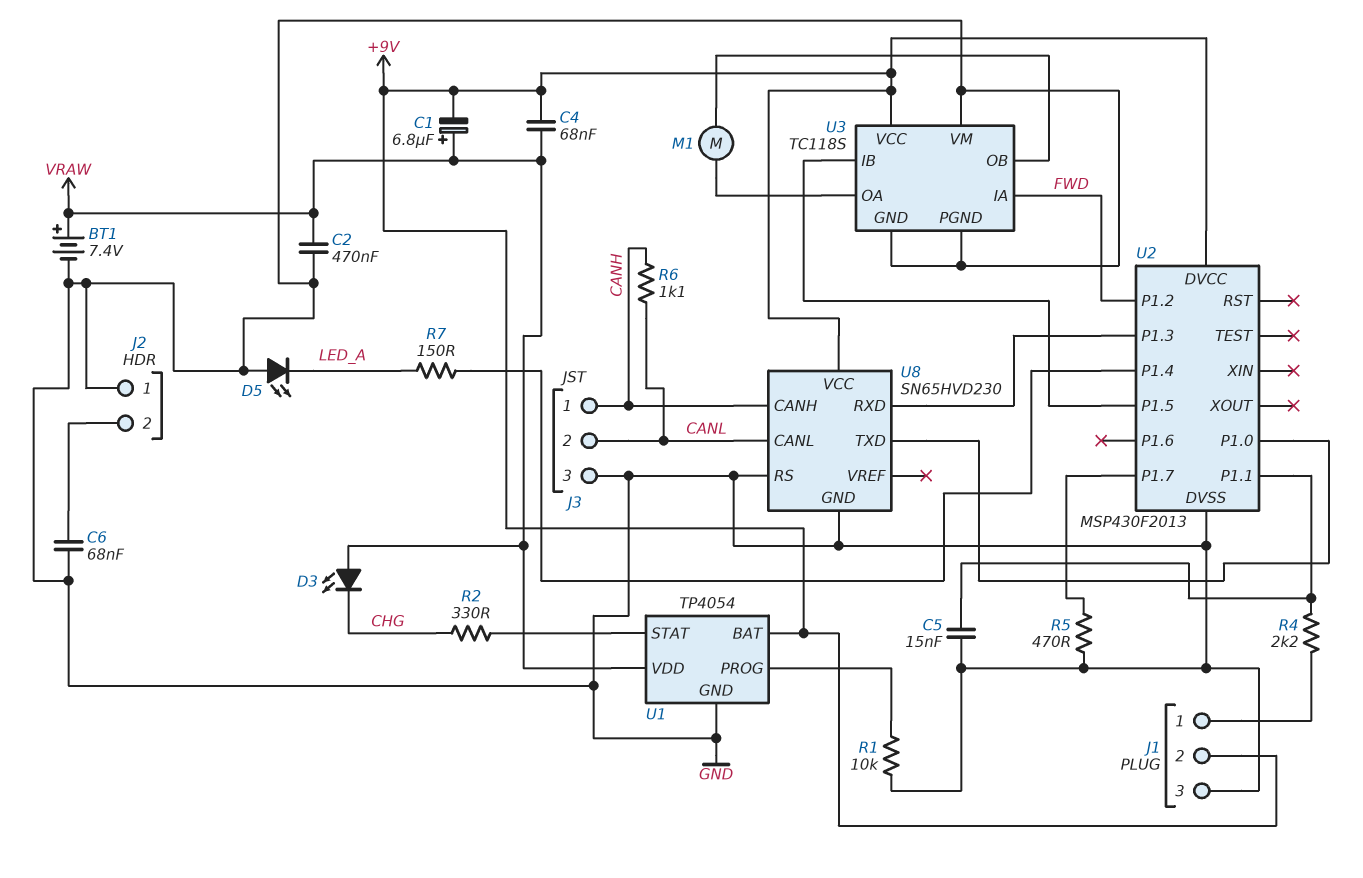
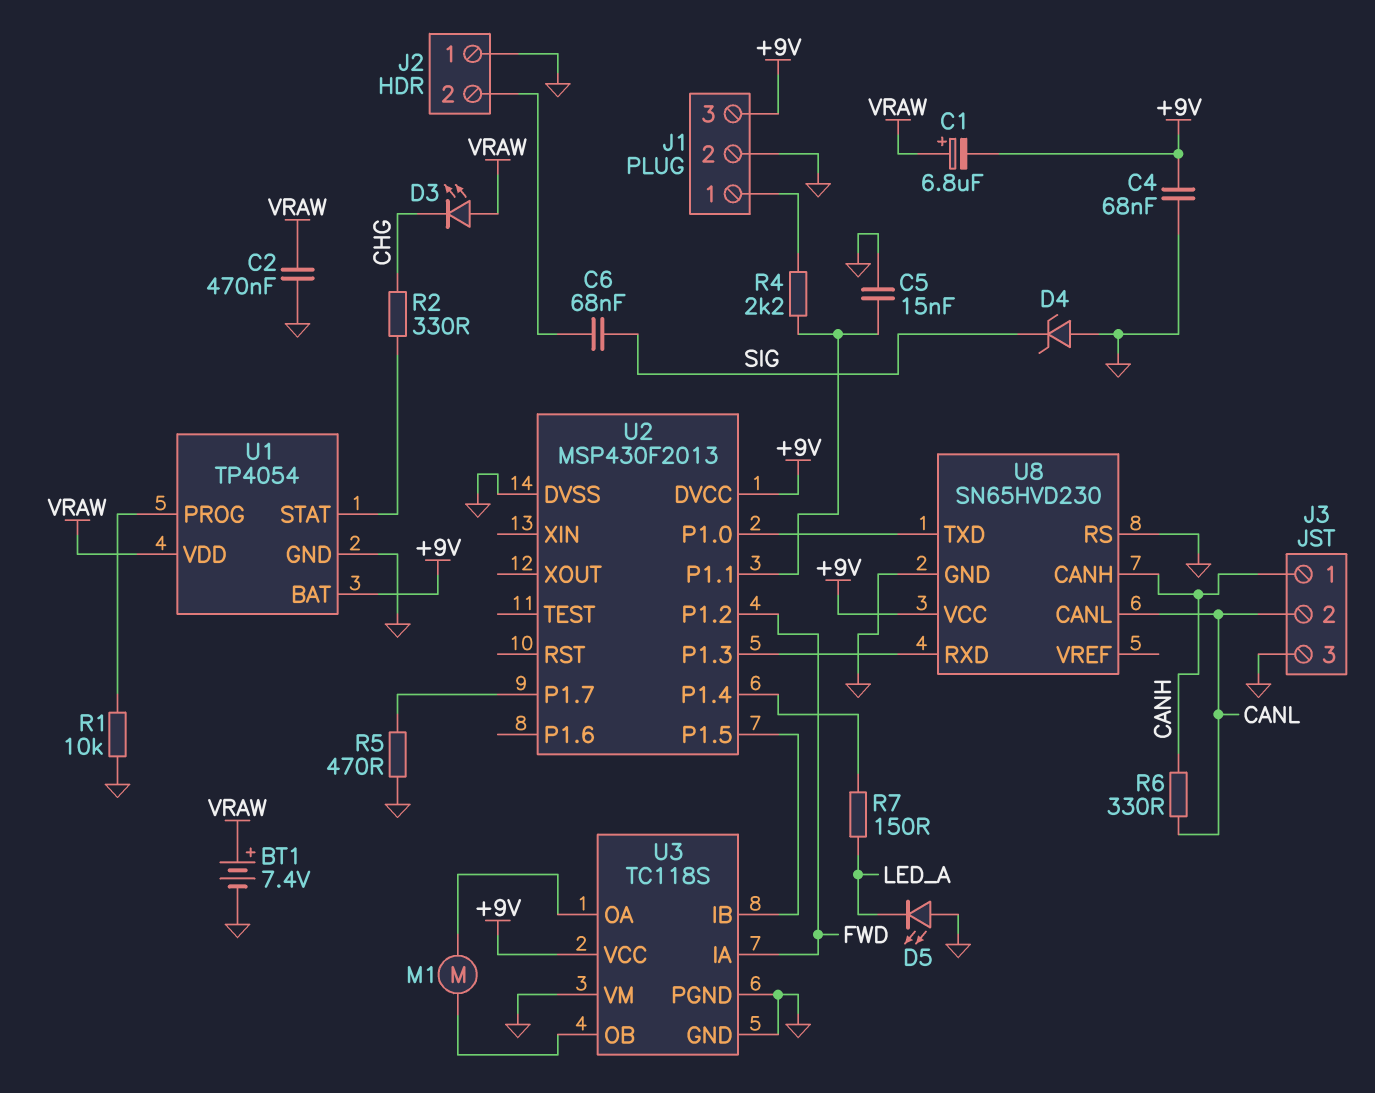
C4: 68nF (+9V, VRAW) -> 68nF (+9V, GND)
C6: 68nF (GND, J2/2) -> 68nF (J2/2, SIG)
D4: none -> zener (A GND, K SIG)
J1 pin 2: +9V -> GND
J1 pin 3: GND -> +9V
R6: 1.1k (CANH, CANL) -> 330 (CANH, CANL)

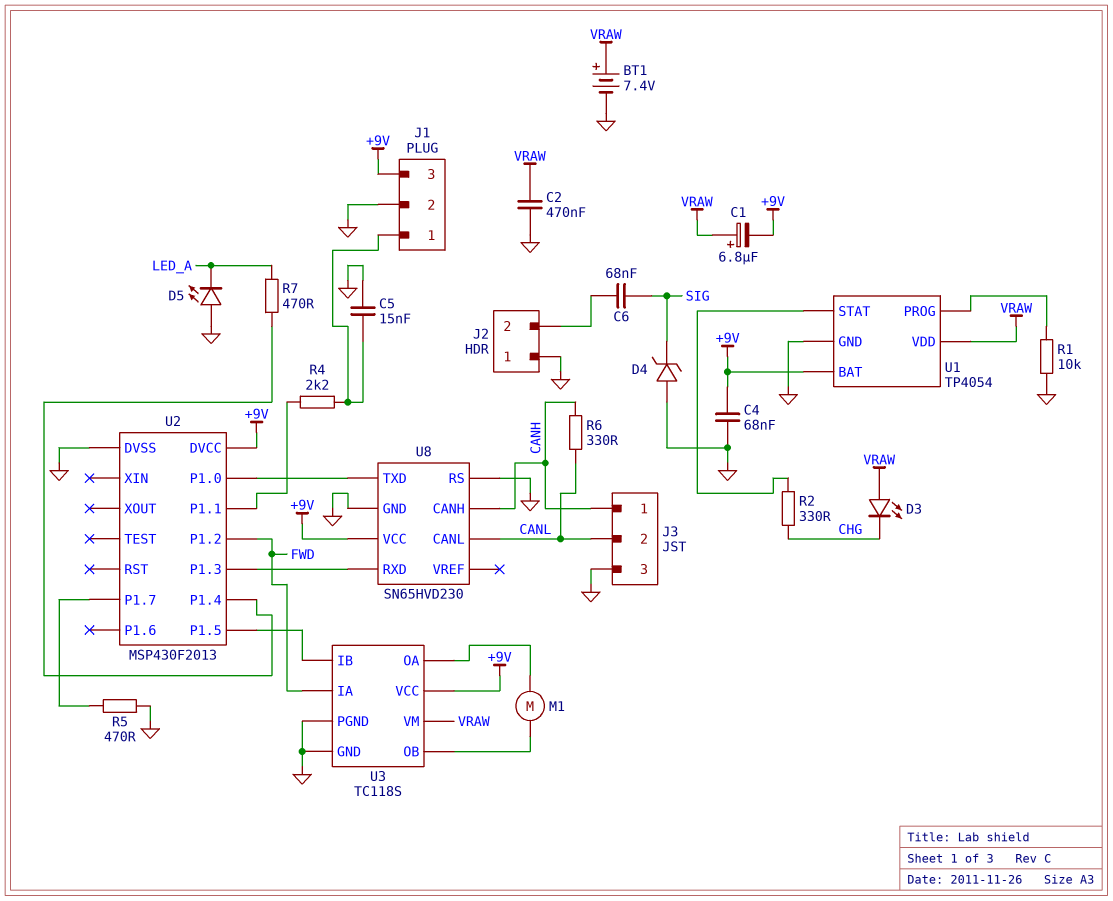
C5: 15nF (GND, U2/P1.1) -> 15nF (GND, J1/1)
R7: 150 (LED_A, U2/P1.4) -> 470 (LED_A, U2/P1.4)
U3 pin VM: GND -> VRAW

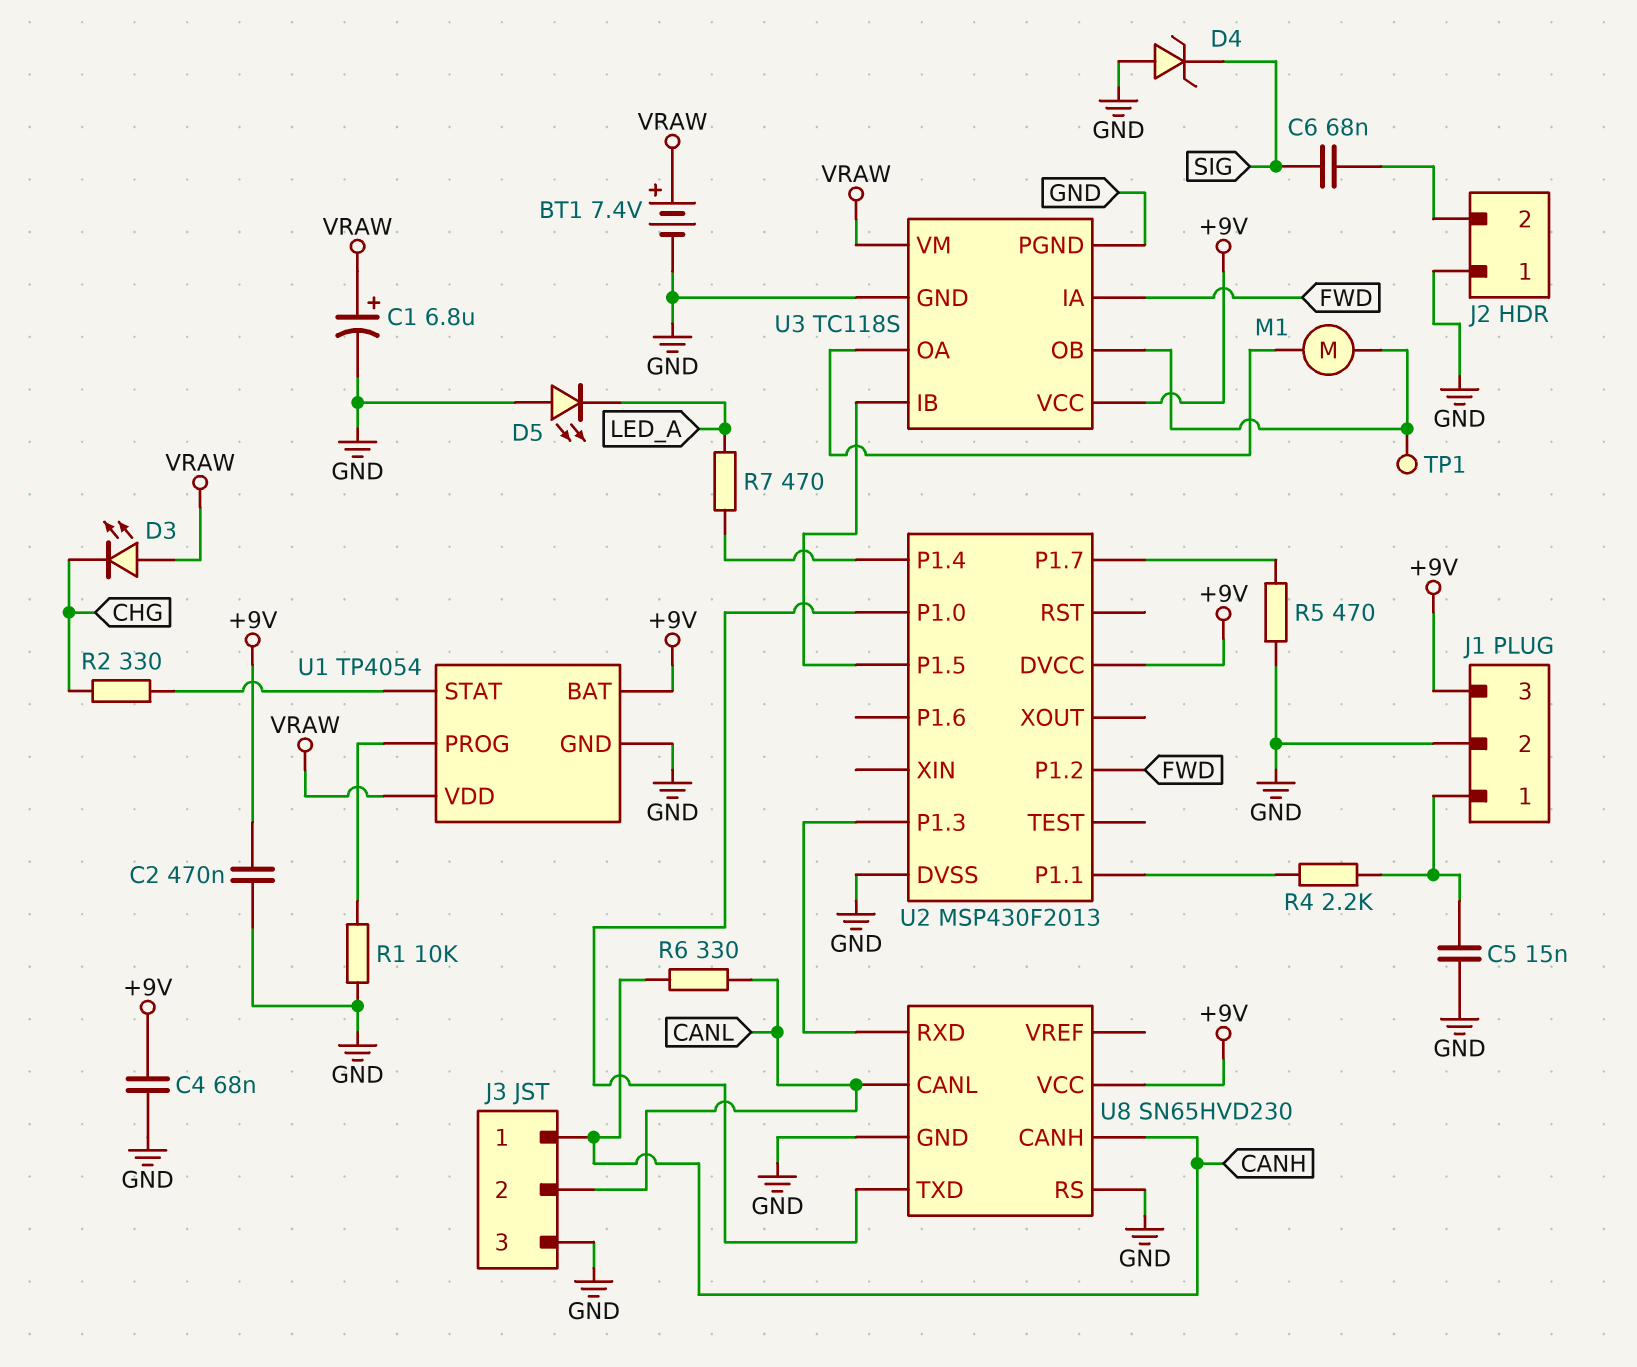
C1: 6.8uF (plus VRAW, minus +9V) -> 6.8uF (plus VRAW, minus GND)
C2: 470nF (GND, VRAW) -> 470nF (+9V, GND)
TP1: none -> test point (U3/OB)

